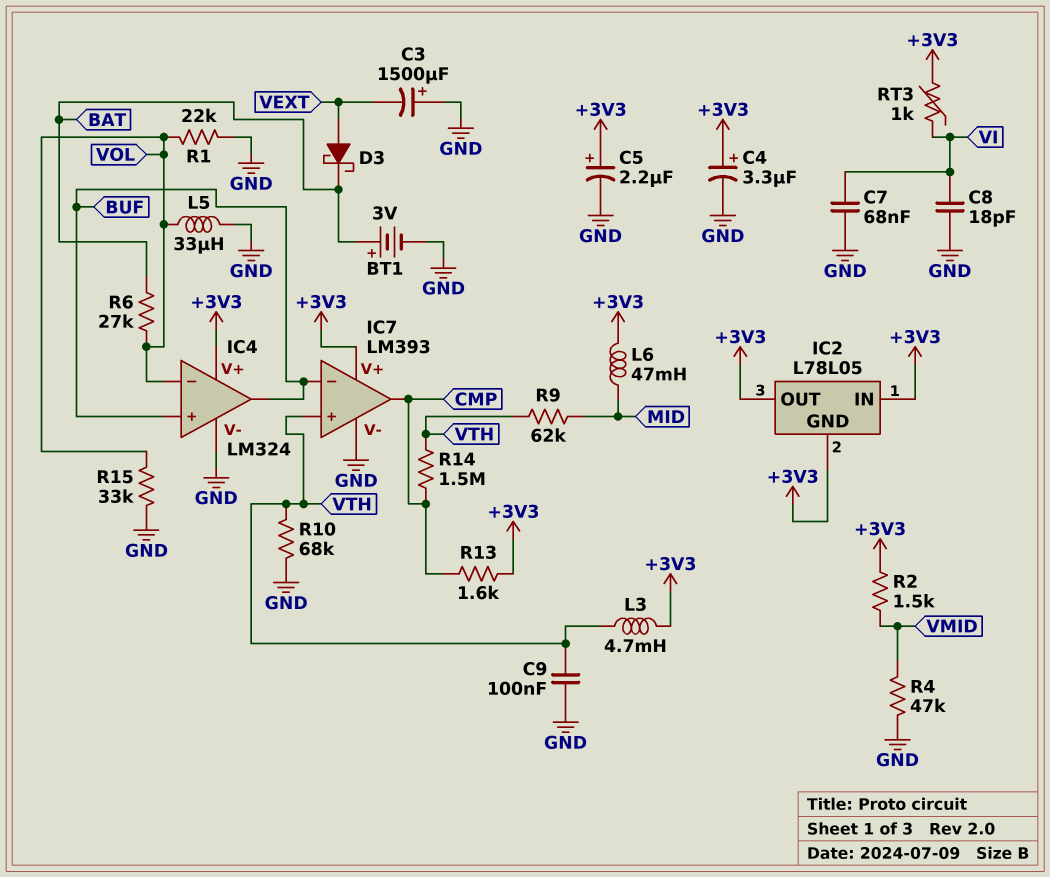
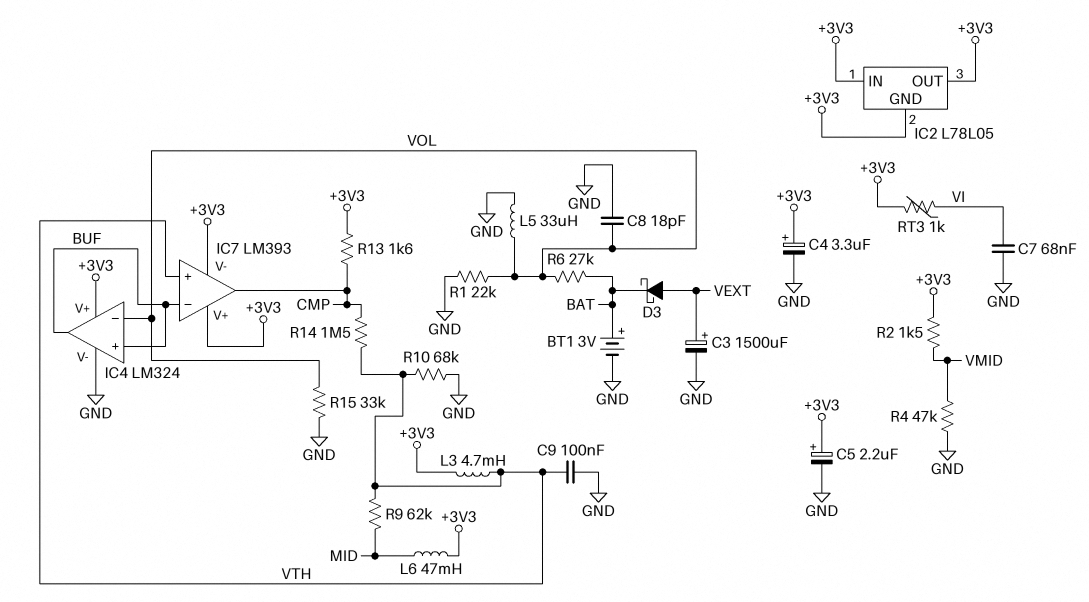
C3: 1500uF (plus GND, minus VEXT) -> 1500uF (plus VEXT, minus GND)
C8: 18pF (GND, VI) -> 18pF (GND, VOL)
IC7 pin V-: GND -> +3V3

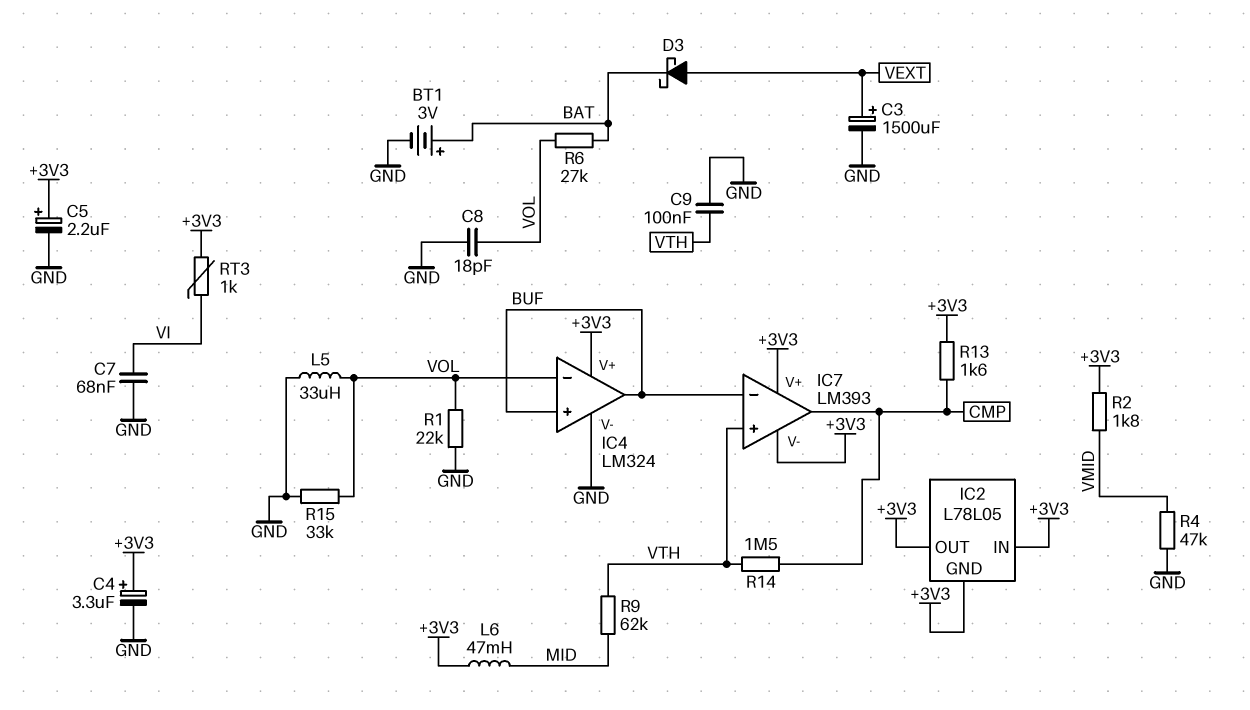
L3: 4.7mH (+3V3, VTH) -> none
R2: 1.5k (+3V3, VMID) -> 1.8k (+3V3, VMID)
R10: 68k (GND, VTH) -> none

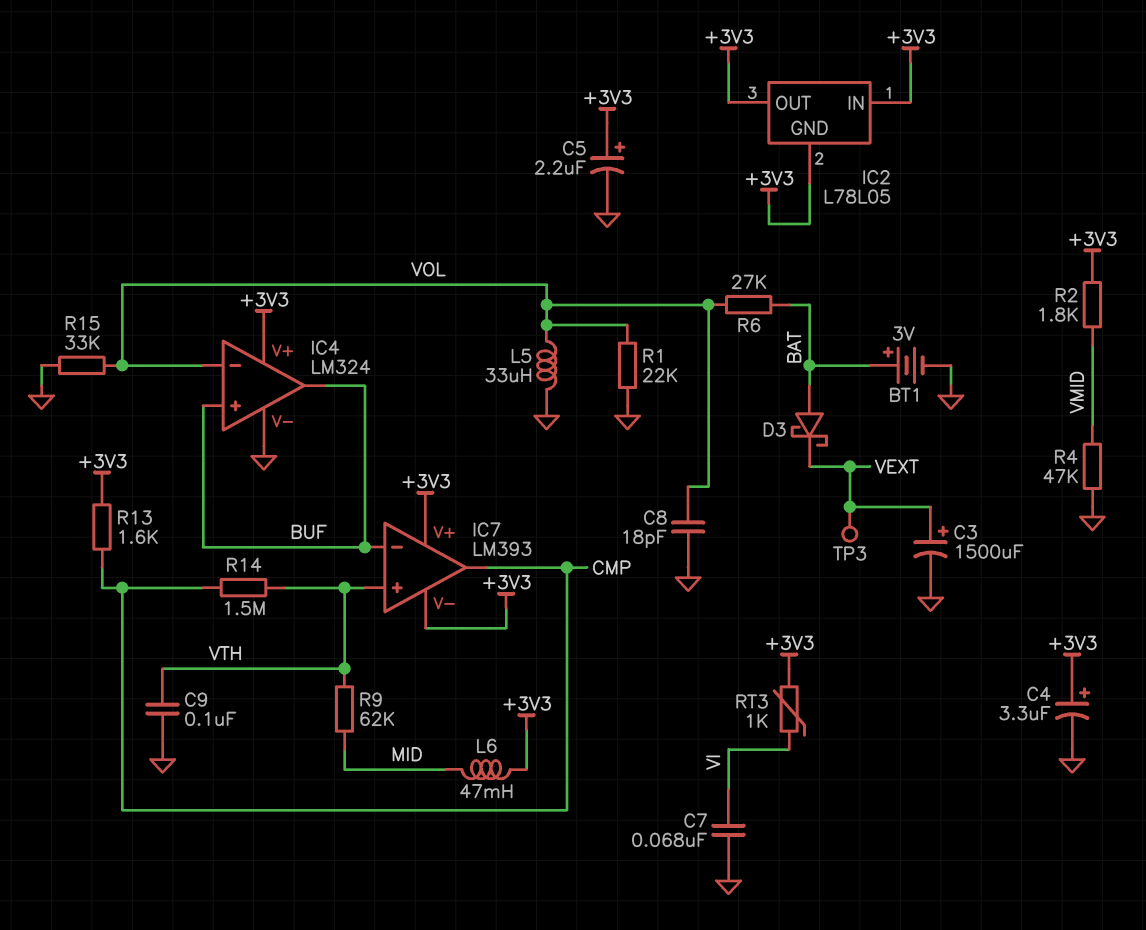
D3: schottky (A VEXT, K BAT) -> schottky (A BAT, K VEXT)
TP3: none -> test point (VEXT)

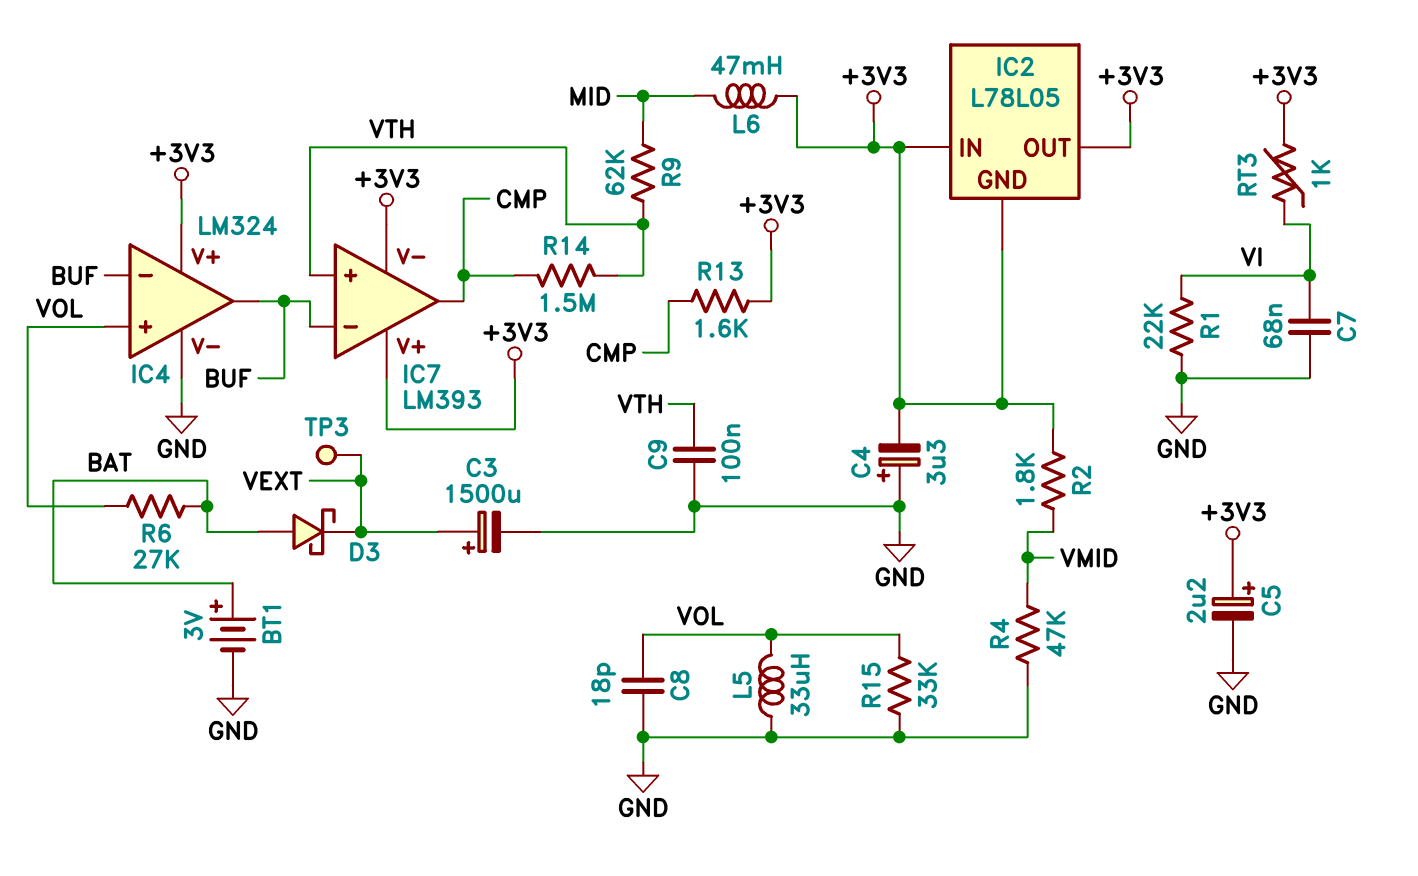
C4: 3.3uF (plus +3V3, minus GND) -> 3.3uF (plus GND, minus +3V3)
IC4 pin in+: BUF -> VOL
IC4 pin in-: VOL -> BUF
R1: 22k (GND, VOL) -> 22k (GND, VI)

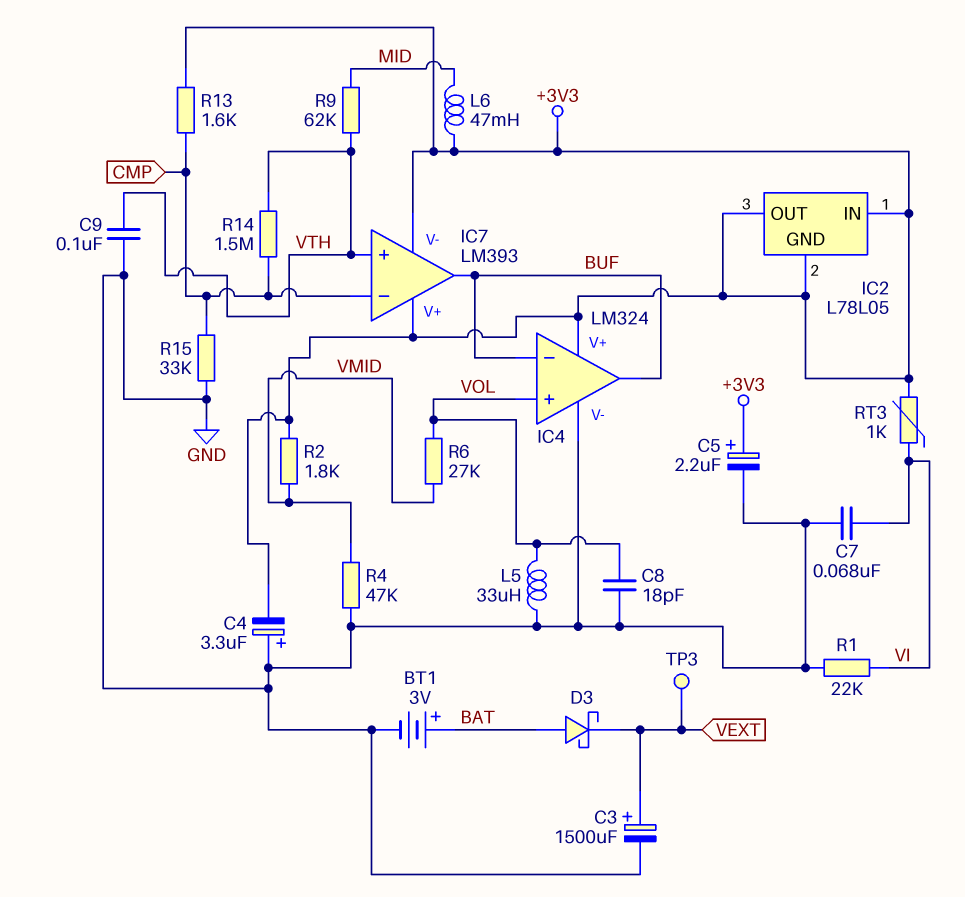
IC7 pin in-: BUF -> CMP
IC7 pin out: CMP -> BUF
R6: 27k (BAT, VOL) -> 27k (VMID, VOL)
R15: 33k (GND, VOL) -> 33k (CMP, GND)

